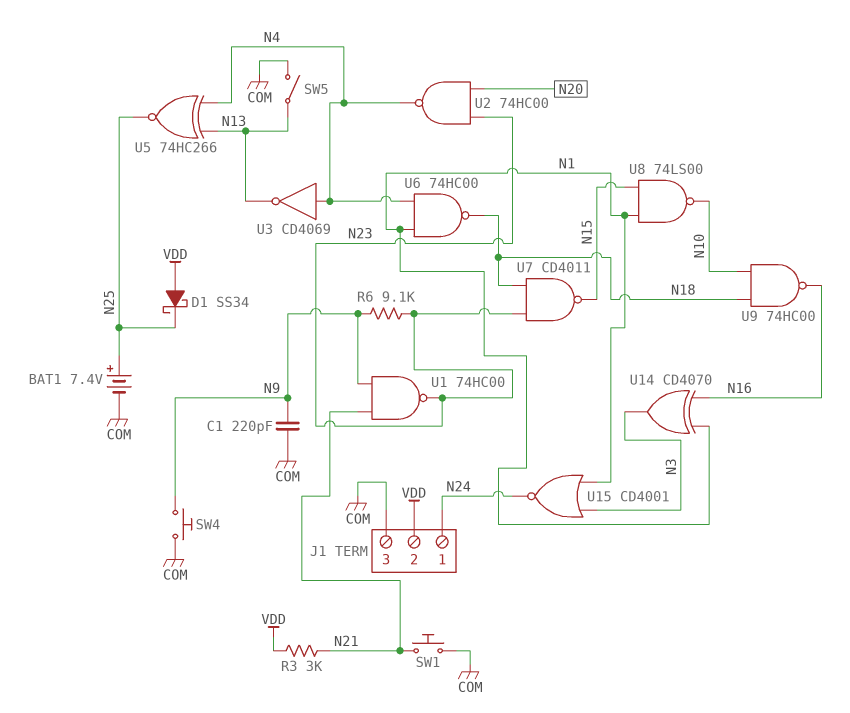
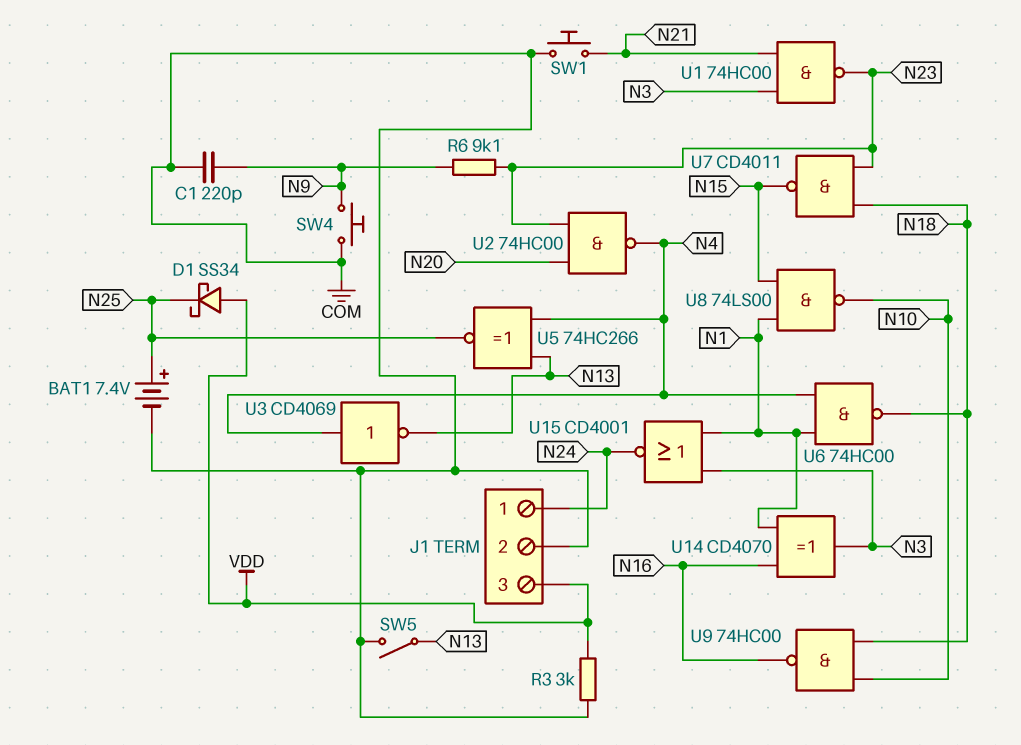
J1 pin 2: VDD -> COM
J1 pin 3: COM -> VDD
R3: 3k (N21, VDD) -> 3k (COM, VDD)
U1: NAND 74HC00 (in N9, in N21, out N23) -> NAND 74HC00 (in N3, in N21, out N23)

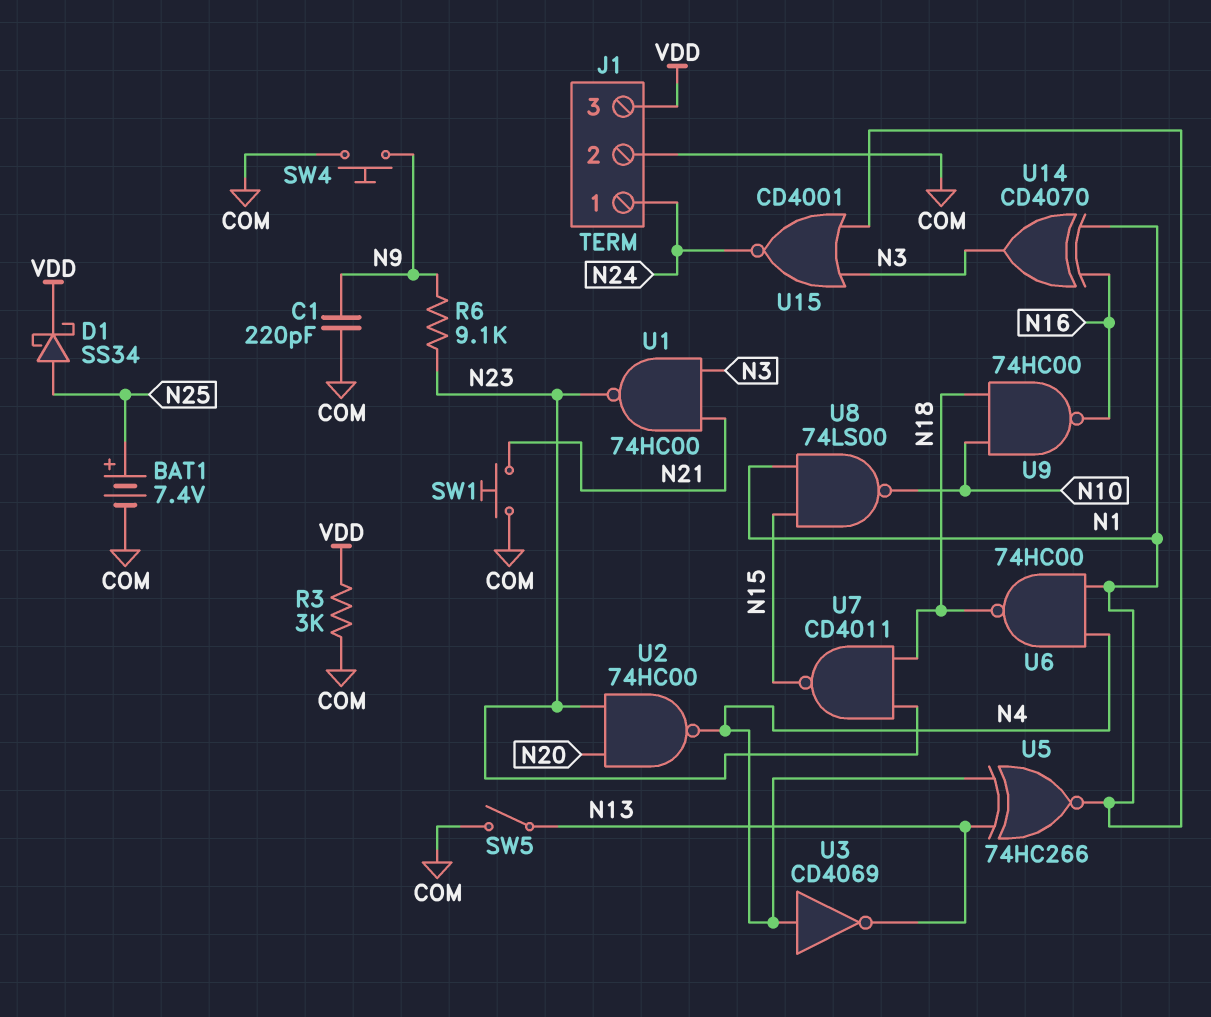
D1: schottky SS34 (A VDD, K N25) -> schottky SS34 (A N25, K VDD)
U5: XNOR 74HC266 (in N4, in N13, out N25) -> XNOR 74HC266 (in N4, in N13, out N1)

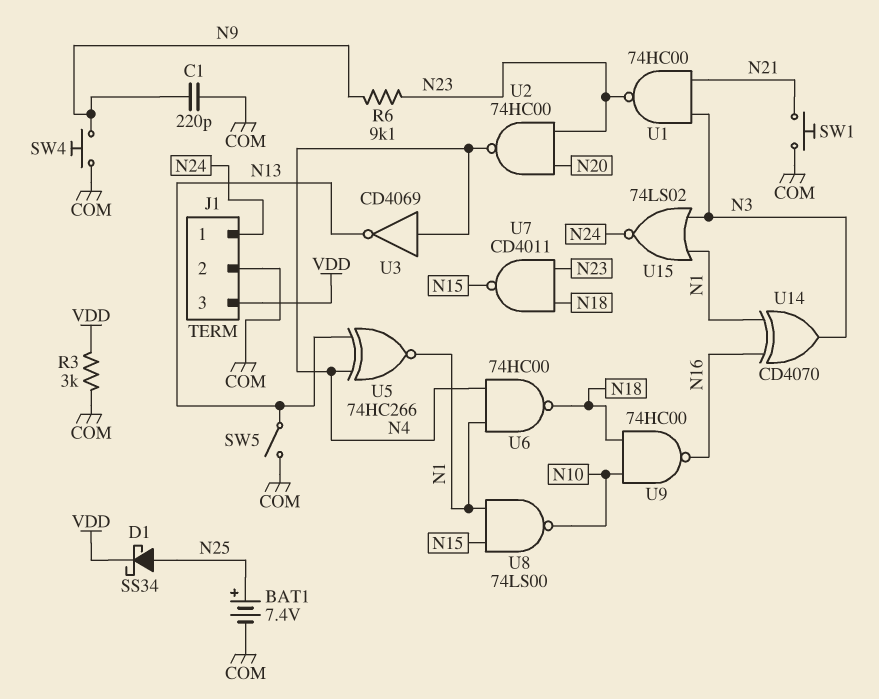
U15: NOR CD4001 (in N1, in N3, out N24) -> NOR 74LS02 (in N1, in N3, out N24)

